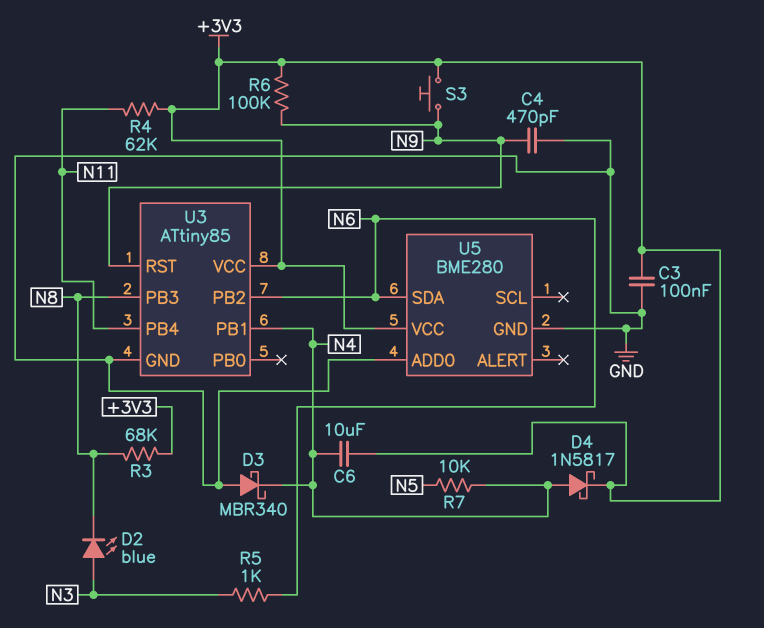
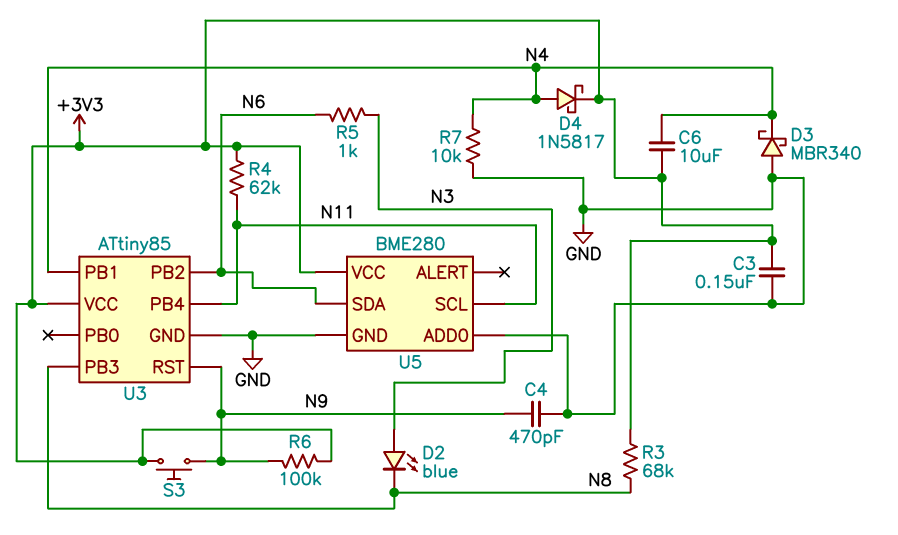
C3: 100nF (+3V3, GND) -> 150nF (+3V3, GND)
R7: 10k (N4, N5) -> 10k (GND, N4)
U5 pin SCL: none -> N11

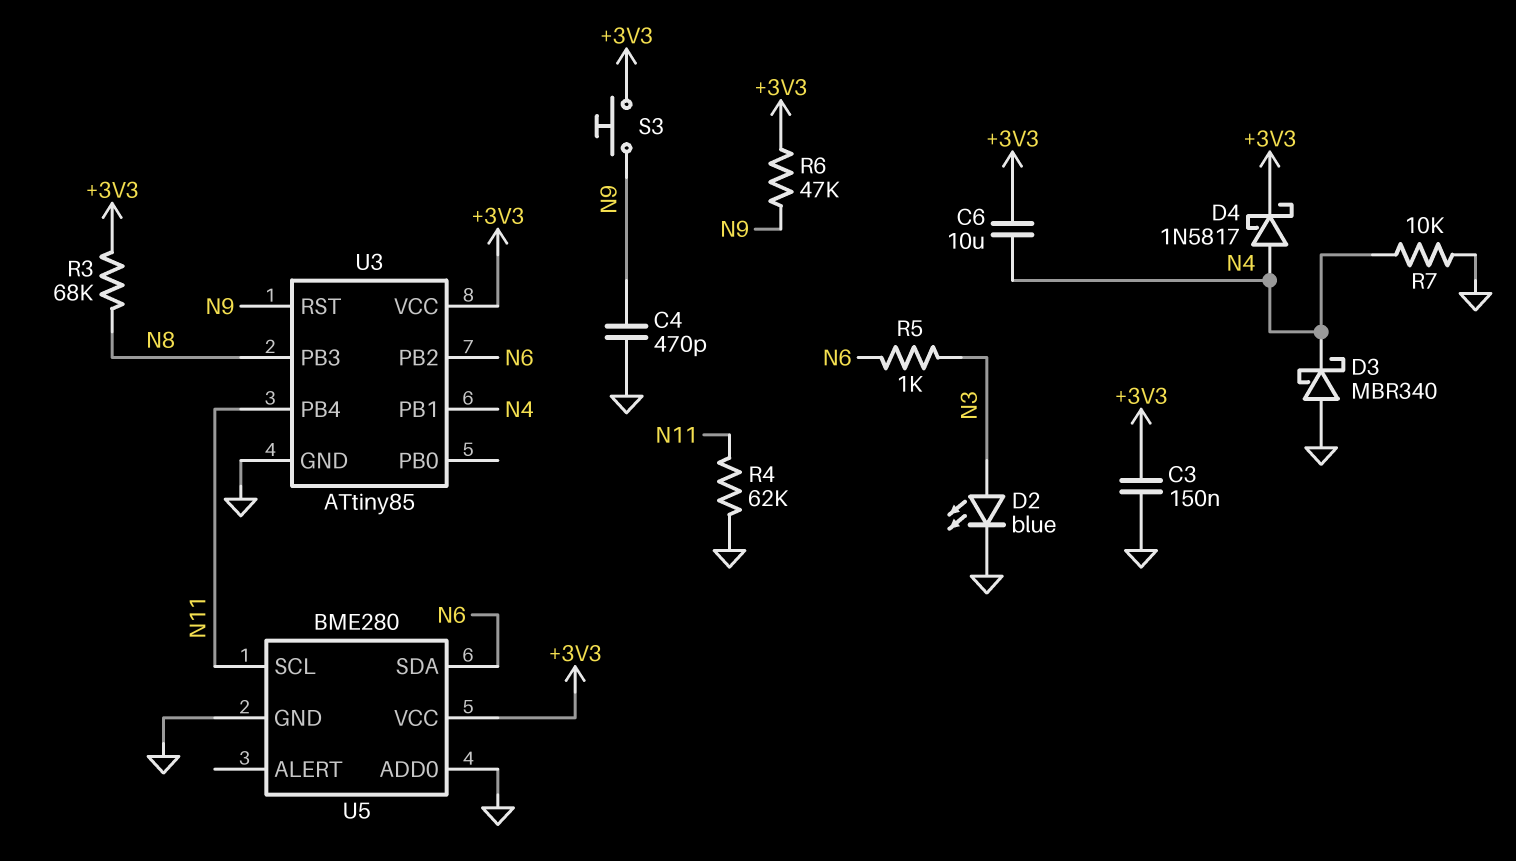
D2: LED blue (A N3, K N8) -> LED blue (A N3, K GND)
R4: 62k (+3V3, N11) -> 62k (GND, N11)
R6: 100k (+3V3, N9) -> 47k (+3V3, N9)

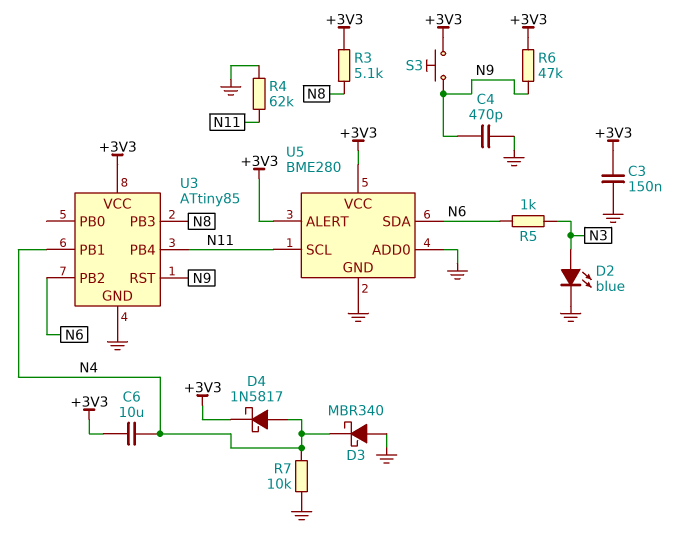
R3: 68k (+3V3, N8) -> 5.1k (+3V3, N8)
U5 pin ALERT: none -> +3V3

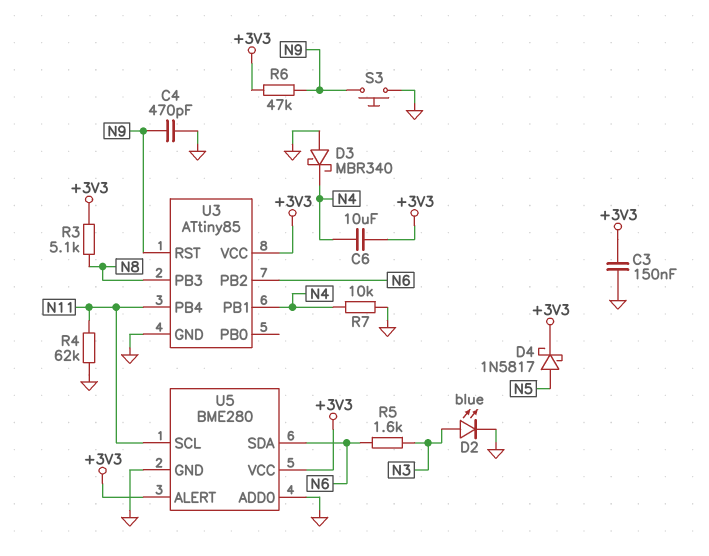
D4: schottky 1N5817 (A N4, K +3V3) -> schottky 1N5817 (A N5, K +3V3)
R5: 1k (N3, N6) -> 1.6k (N3, N6)
S3: button (+3V3, N9) -> button (GND, N9)

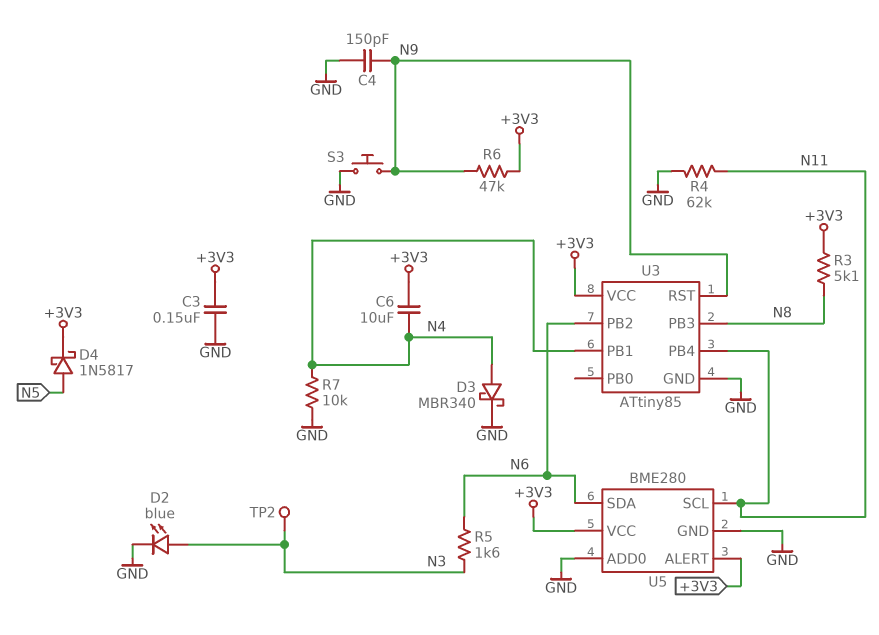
C4: 470pF (GND, N9) -> 150pF (GND, N9)
D3: schottky MBR340 (A GND, K N4) -> schottky MBR340 (A N4, K GND)
TP2: none -> test point (N3)

